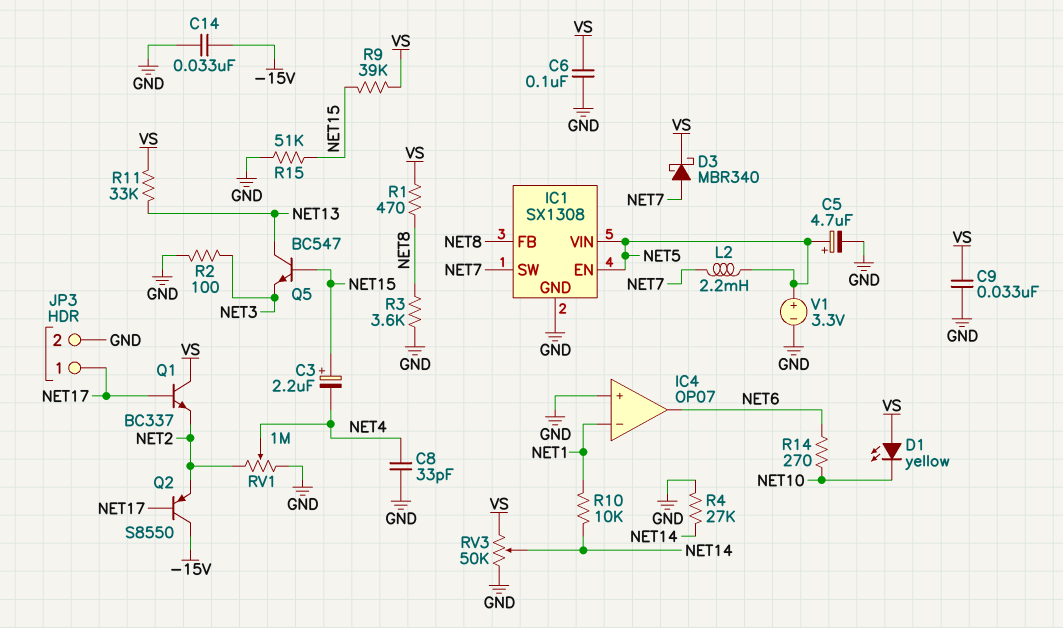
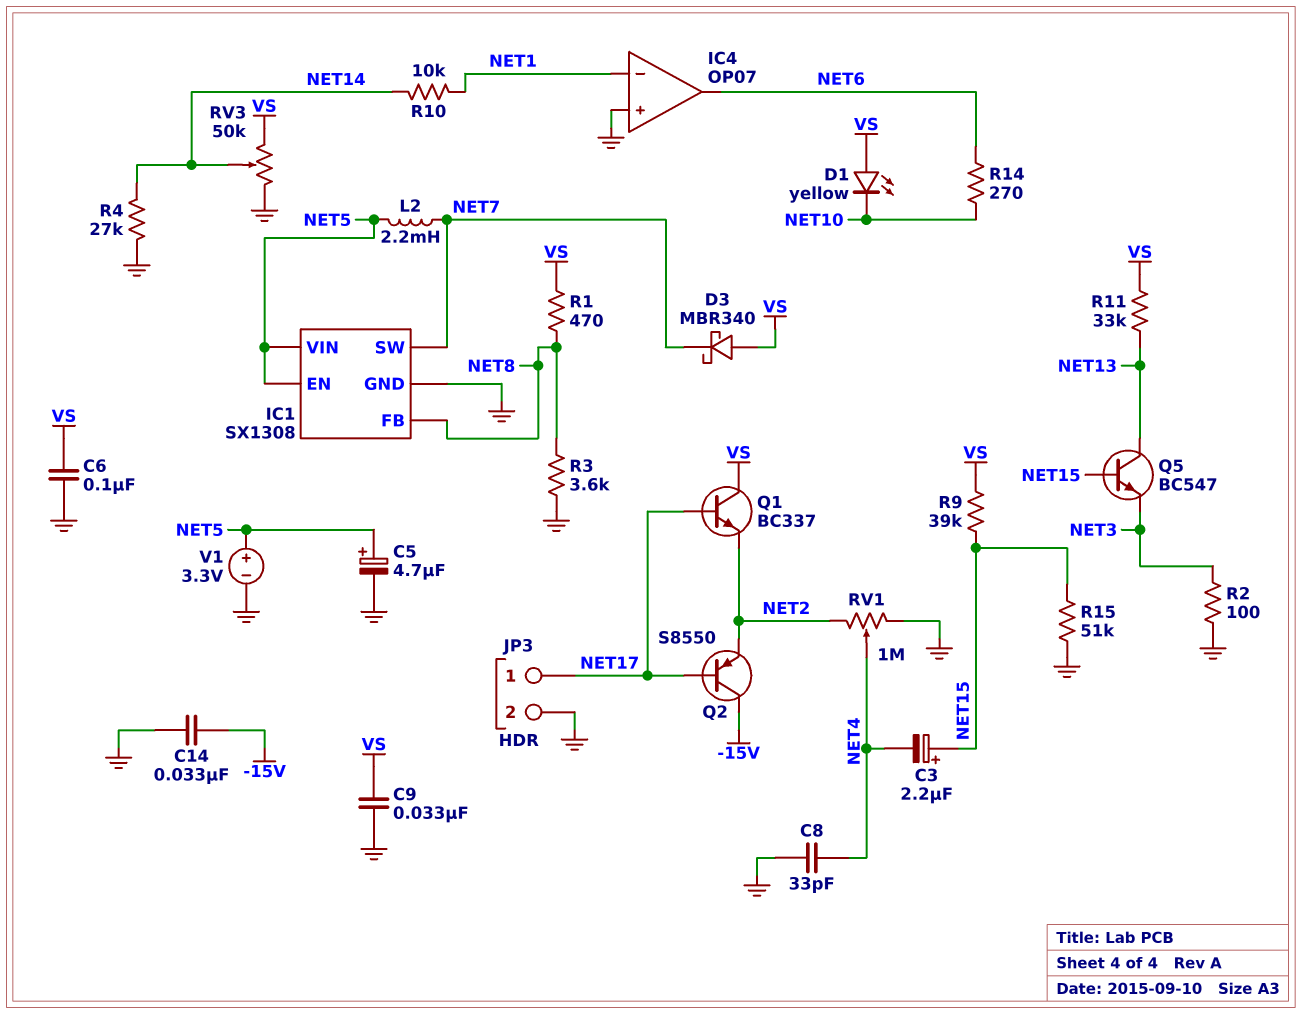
D3: schottky MBR340 (A NET7, K VS) -> schottky MBR340 (A VS, K NET7)

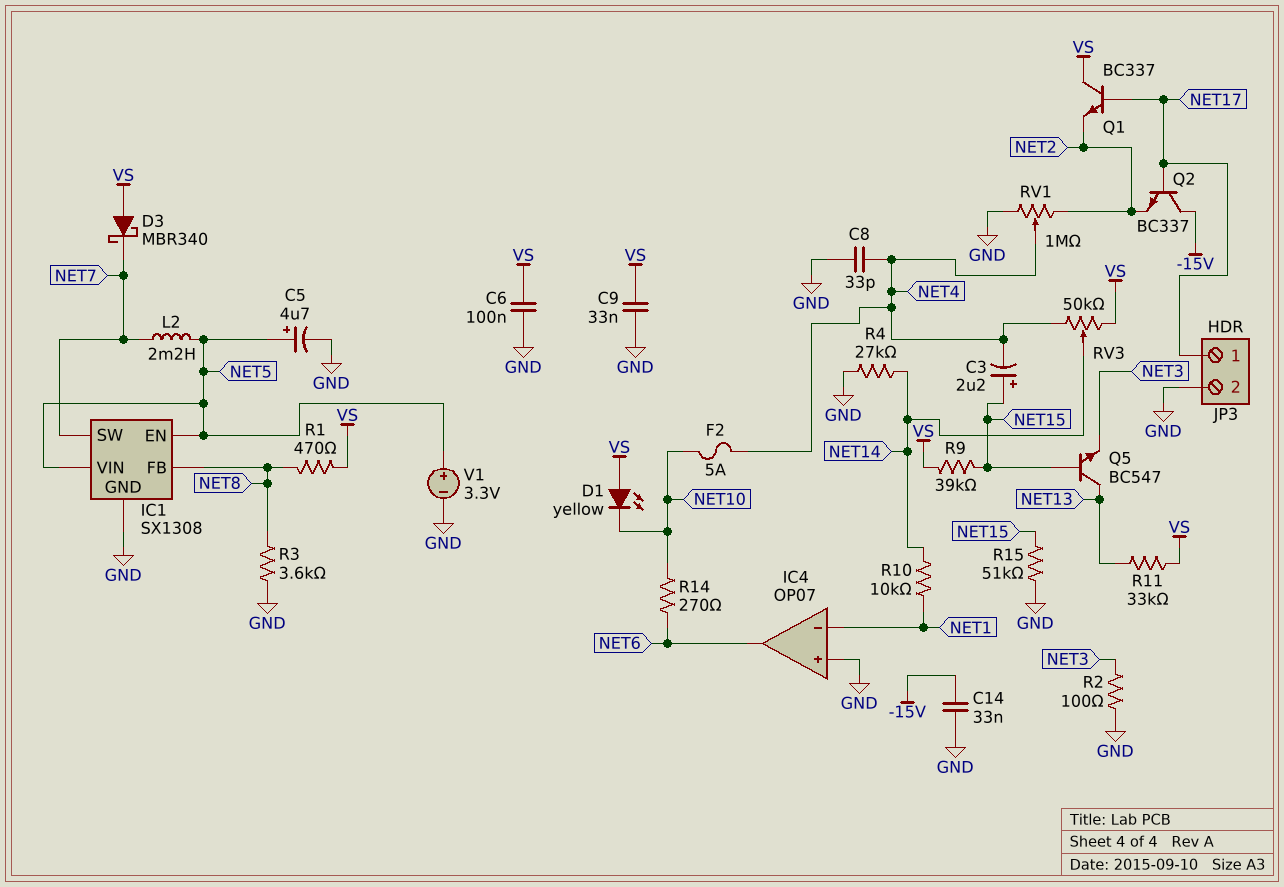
F2: none -> 5A (NET4, NET10)
Q2: PNP S8550 (B NET17, C -15V, E NET2) -> NPN BC337 (B NET17, C -15V, E NET2)
RV3: 50k (GND, VS, wiper NET14) -> 50k (NET4, VS, wiper NET14)

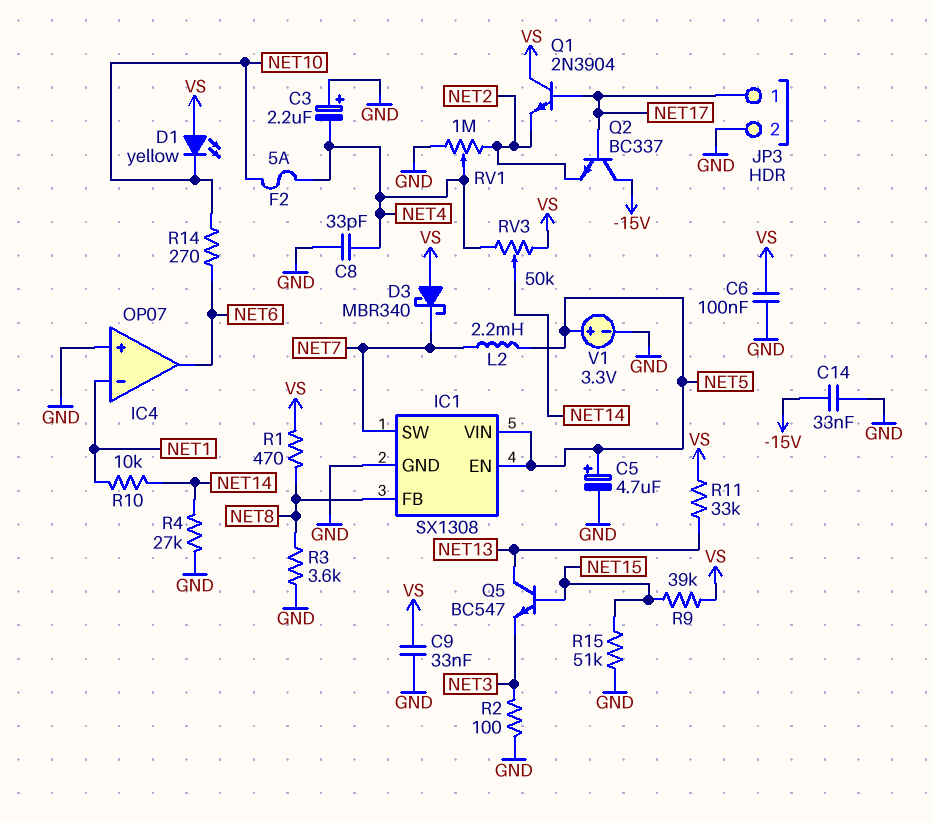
C3: 2.2uF (plus NET15, minus NET4) -> 2.2uF (plus GND, minus NET4)
Q1: NPN BC337 (B NET17, C VS, E NET2) -> NPN 2N3904 (B NET17, C VS, E NET2)

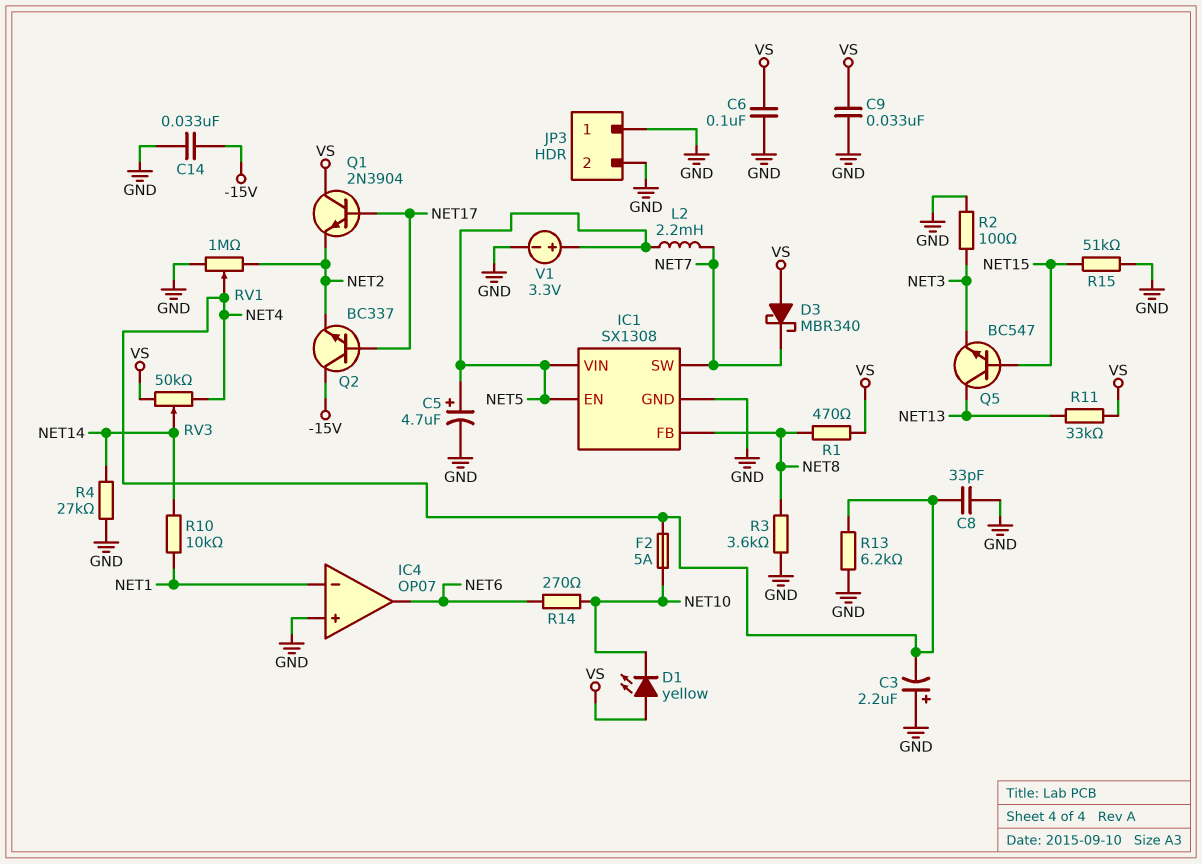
JP3 pin 1: NET17 -> GND
R9: 39k (NET15, VS) -> none
R13: none -> 6.2k (GND, NET4)

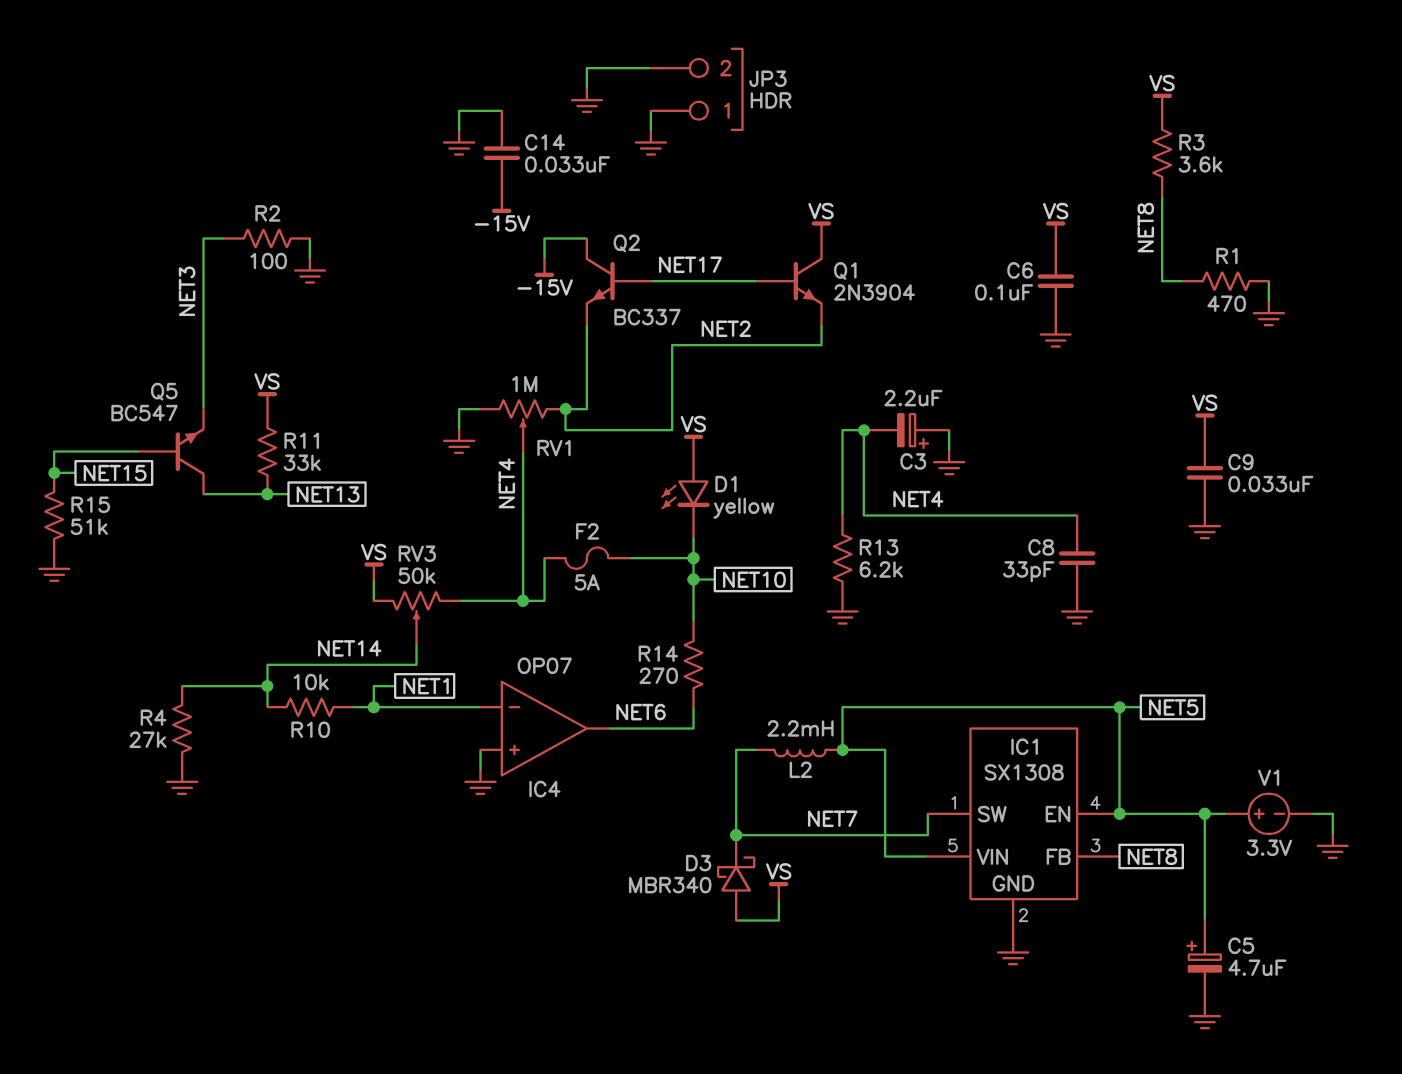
R1: 470 (NET8, VS) -> 470 (GND, NET8)
R3: 3.6k (GND, NET8) -> 3.6k (NET8, VS)

